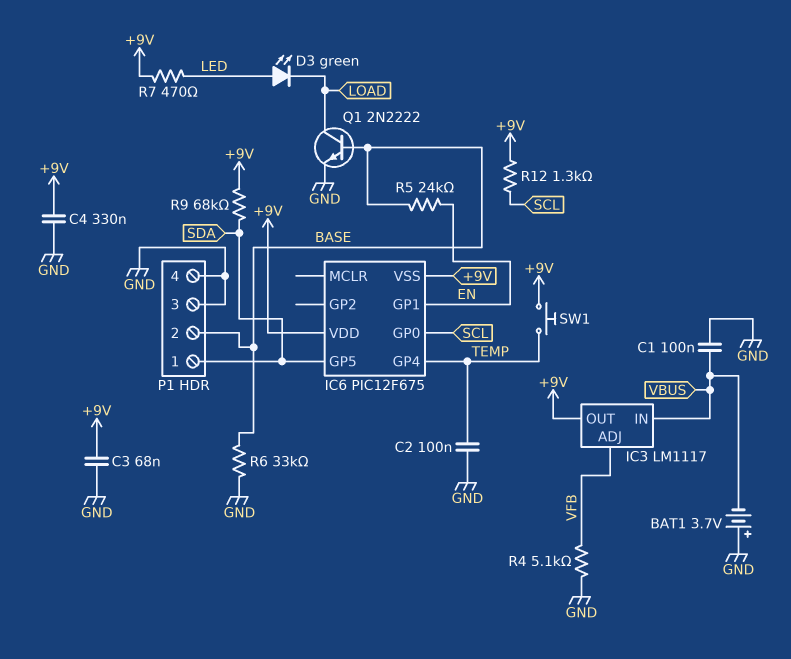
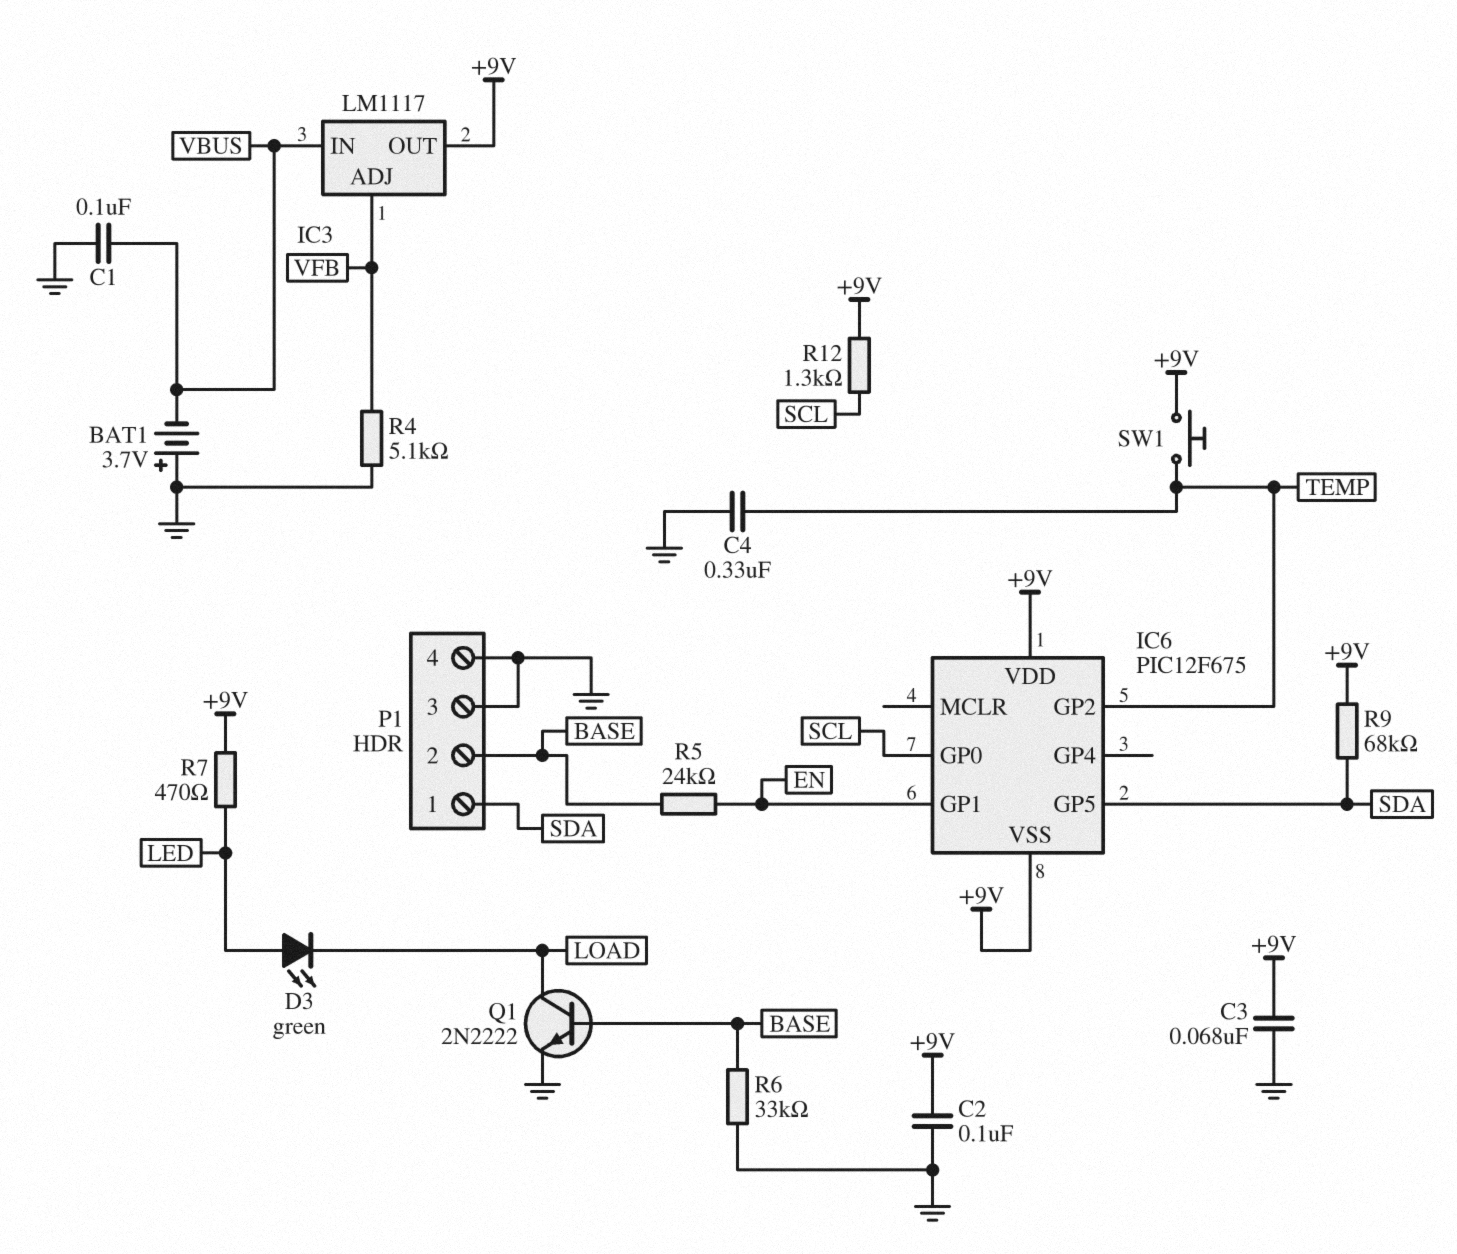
C2: 100nF (GND, TEMP) -> 100nF (+9V, GND)
C4: 330nF (+9V, GND) -> 330nF (GND, TEMP)
IC6 pin GP2: none -> TEMP
IC6 pin GP4: TEMP -> none

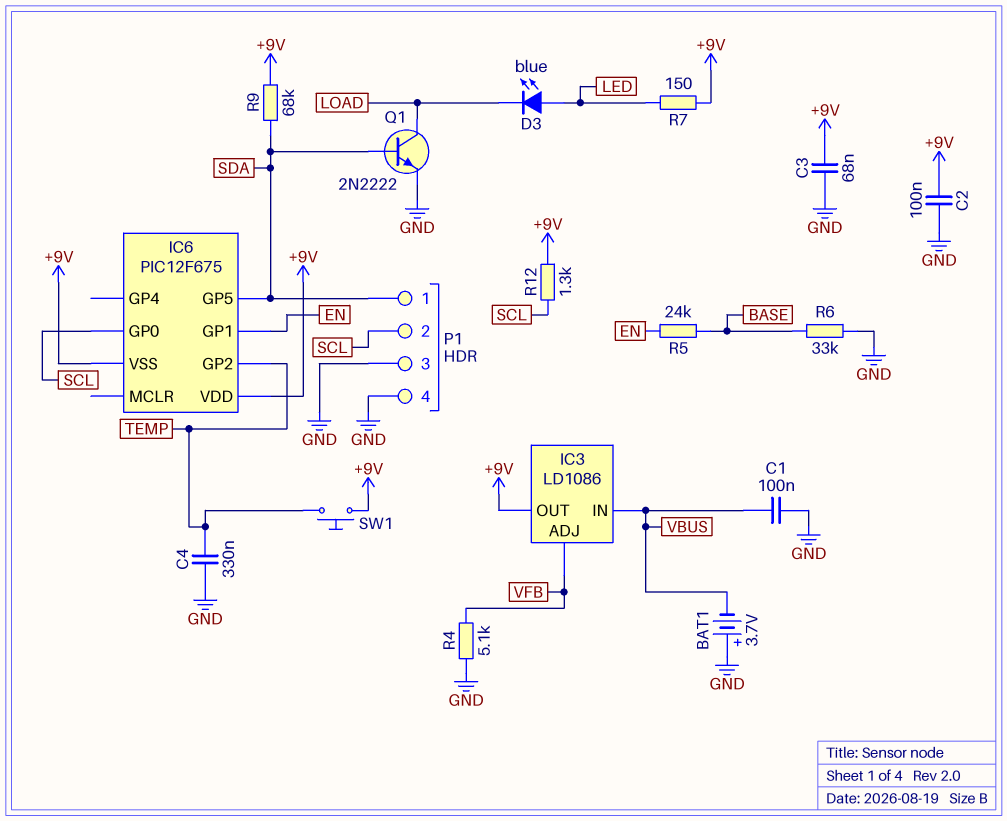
D3: LED green (A LED, K LOAD) -> LED blue (A LED, K LOAD)
IC3: LM1117 -> LD1086
P1 pin 2: BASE -> SCL
Q1: NPN 2N2222 (B BASE, C LOAD, E GND) -> NPN 2N2222 (B SDA, C LOAD, E GND)
R7: 470 (+9V, LED) -> 150 (+9V, LED)

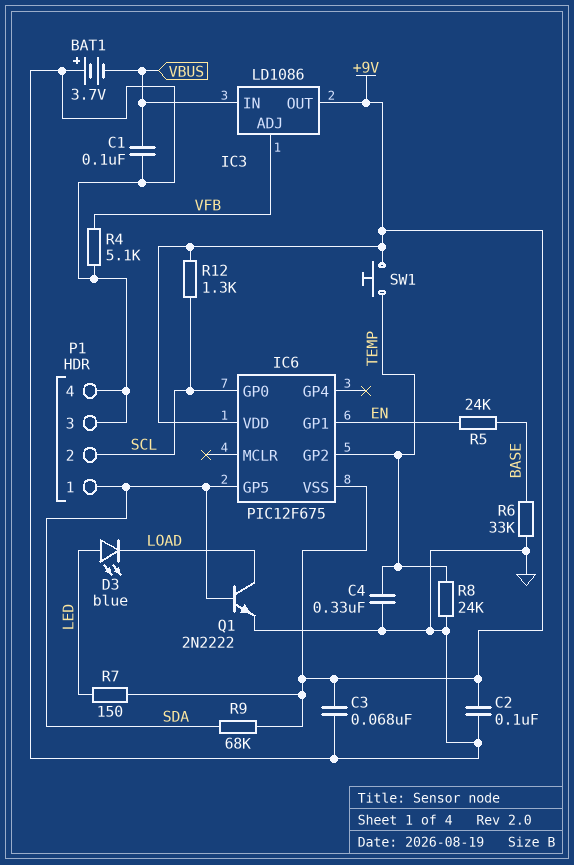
R8: none -> 24k (GND, TEMP)

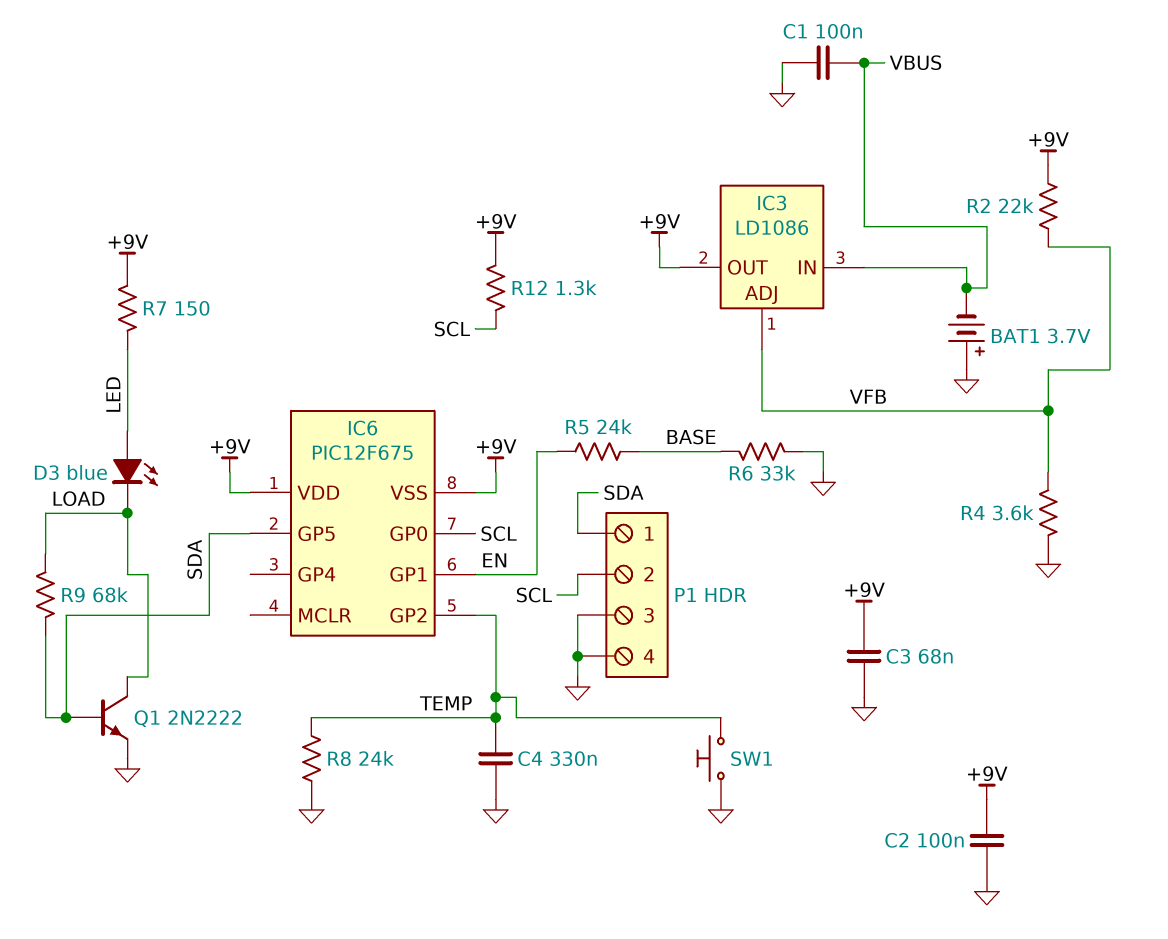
R2: none -> 22k (+9V, VFB)
R4: 5.1k (GND, VFB) -> 3.6k (GND, VFB)
R9: 68k (+9V, SDA) -> 68k (LOAD, SDA)
SW1: button (+9V, TEMP) -> button (GND, TEMP)

